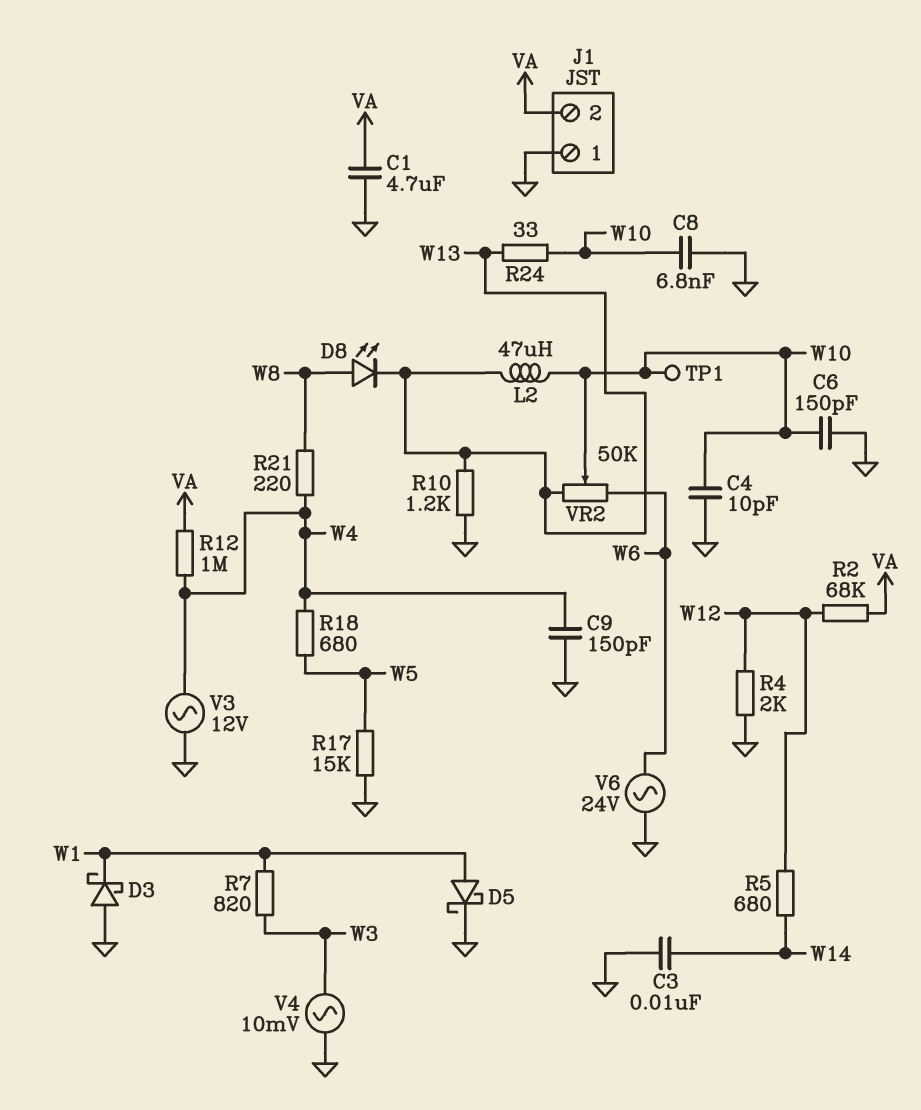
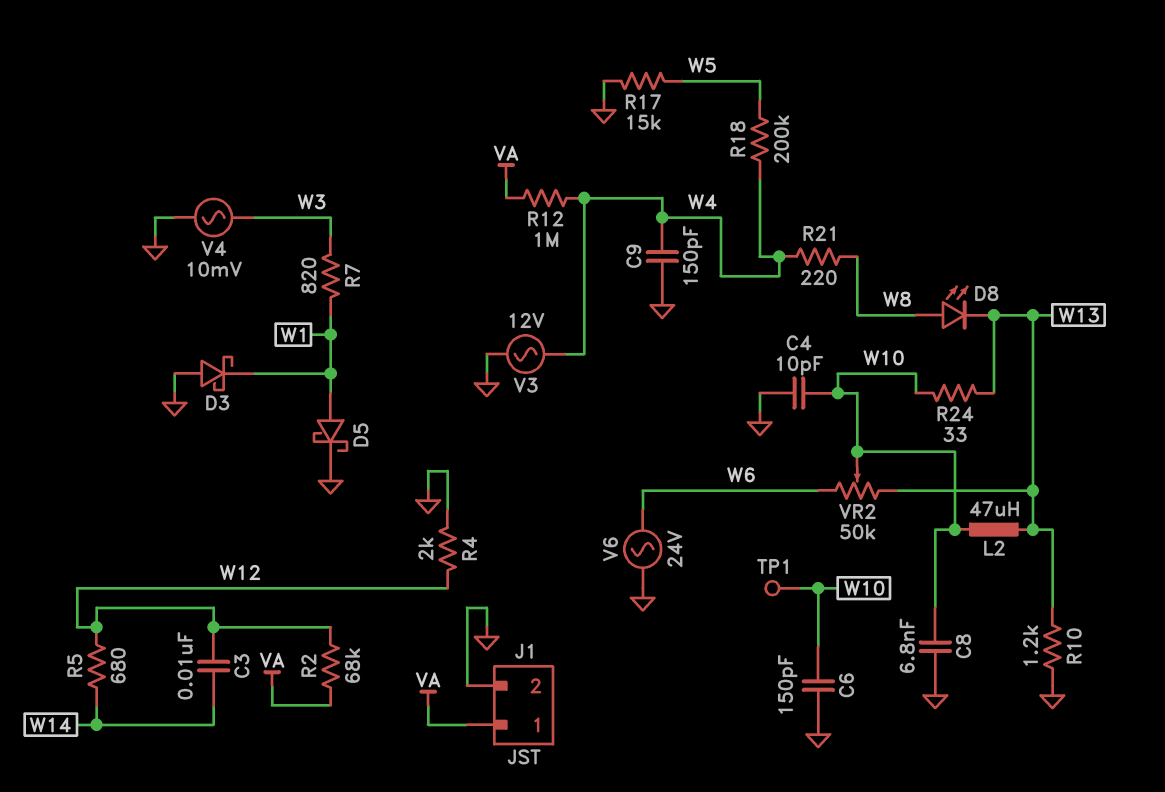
C1: 4.7uF (GND, VA) -> none
C3: 10nF (GND, W14) -> 10nF (W12, W14)
J1 pin 1: GND -> VA
J1 pin 2: VA -> GND
R18: 680 (W4, W5) -> 200k (W4, W5)

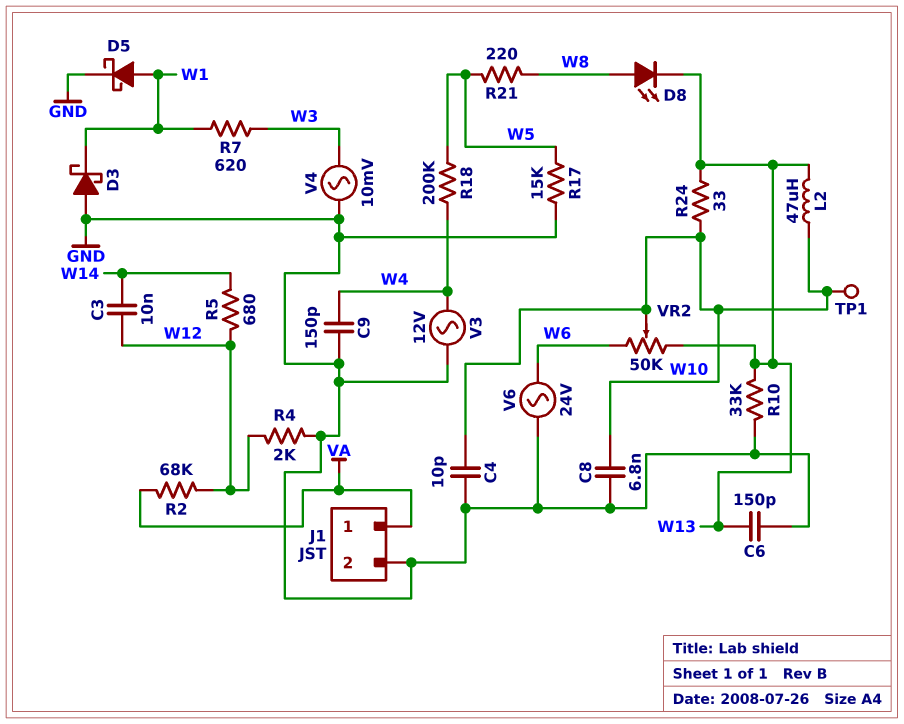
C6: 150pF (GND, W10) -> 150pF (GND, W13)
R7: 820 (W1, W3) -> 620 (W1, W3)
R10: 1.2k (GND, W13) -> 33k (GND, W13)
R12: 1M (VA, W4) -> none
R21: 220 (W4, W8) -> 220 (W5, W8)

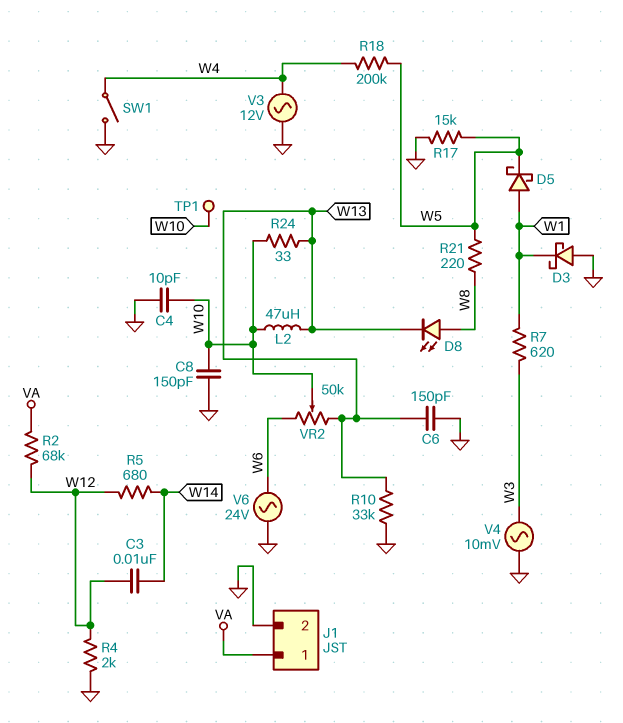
C8: 6.8nF (GND, W10) -> 150pF (GND, W10)
C9: 150pF (GND, W4) -> none
D5: schottky (A W1, K GND) -> schottky (A W1, K W5)
SW1: none -> switch (GND, W4)

